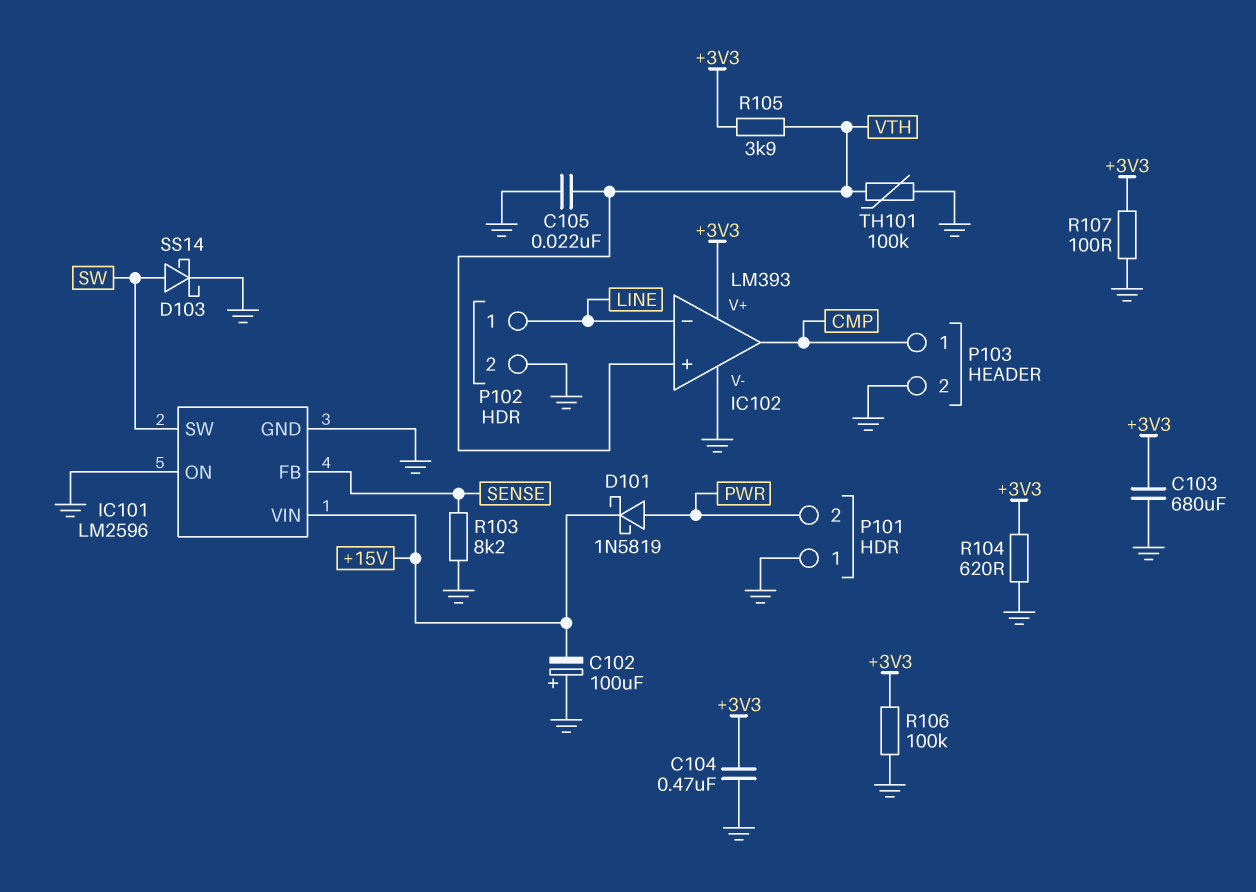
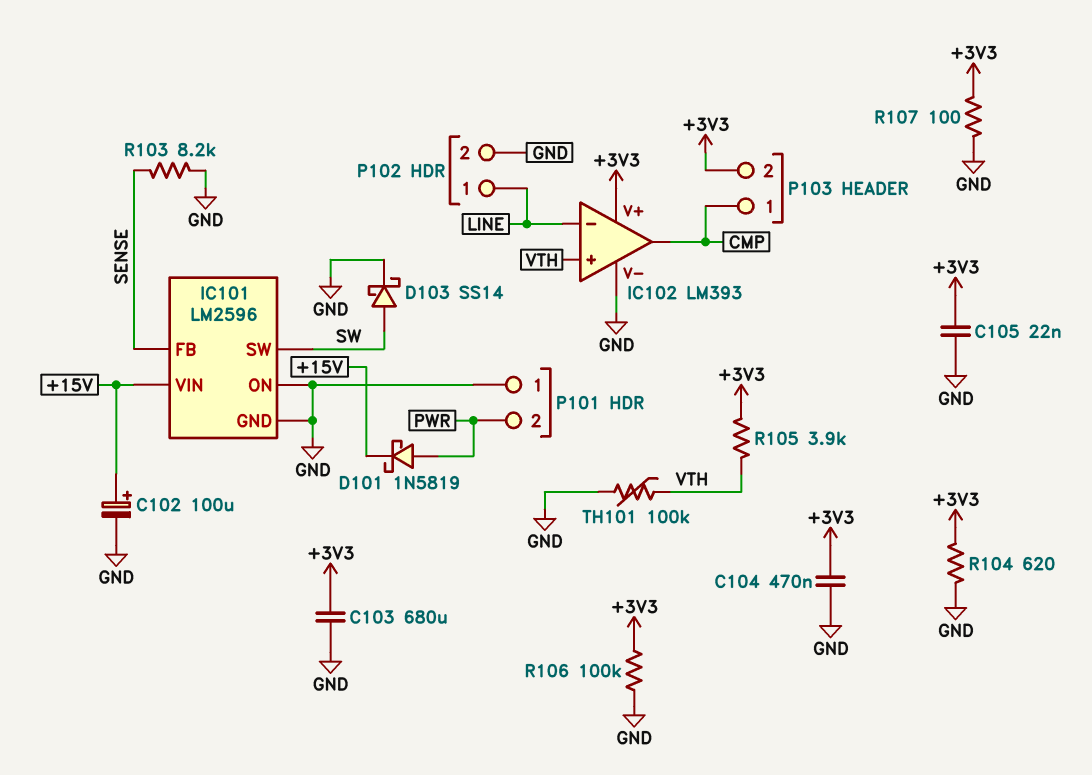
C102: 100uF (plus GND, minus +15V) -> 100uF (plus +15V, minus GND)
C105: 22nF (GND, VTH) -> 22nF (+3V3, GND)
P103 pin 2: GND -> +3V3

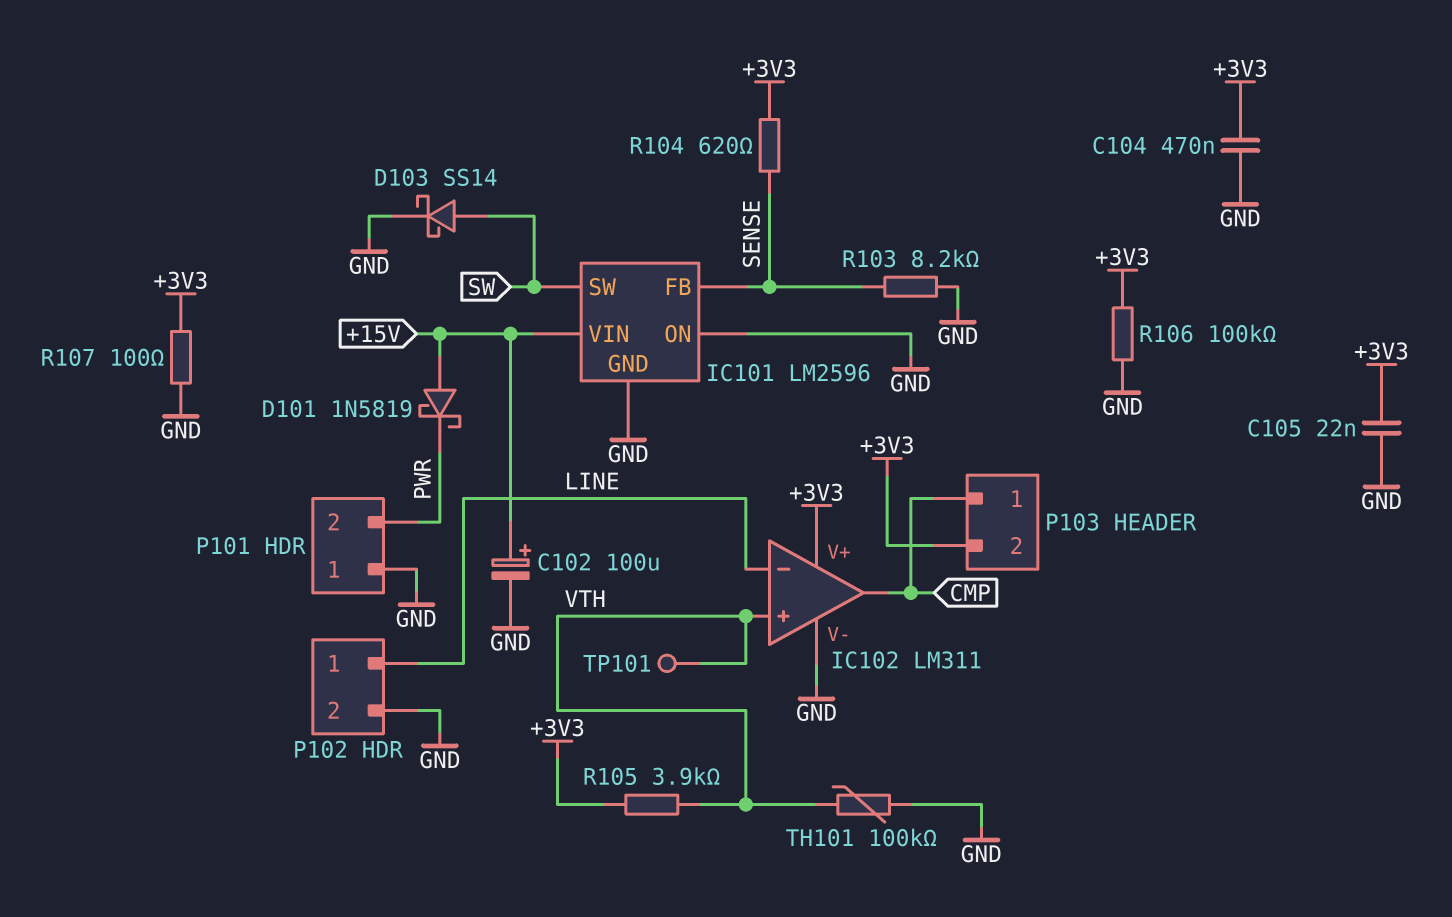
C103: 680uF (+3V3, GND) -> none
D101: schottky 1N5819 (A PWR, K +15V) -> schottky 1N5819 (A +15V, K PWR)
IC102: LM393 -> LM311
R104: 620 (+3V3, GND) -> 620 (+3V3, SENSE)
TP101: none -> test point (VTH)

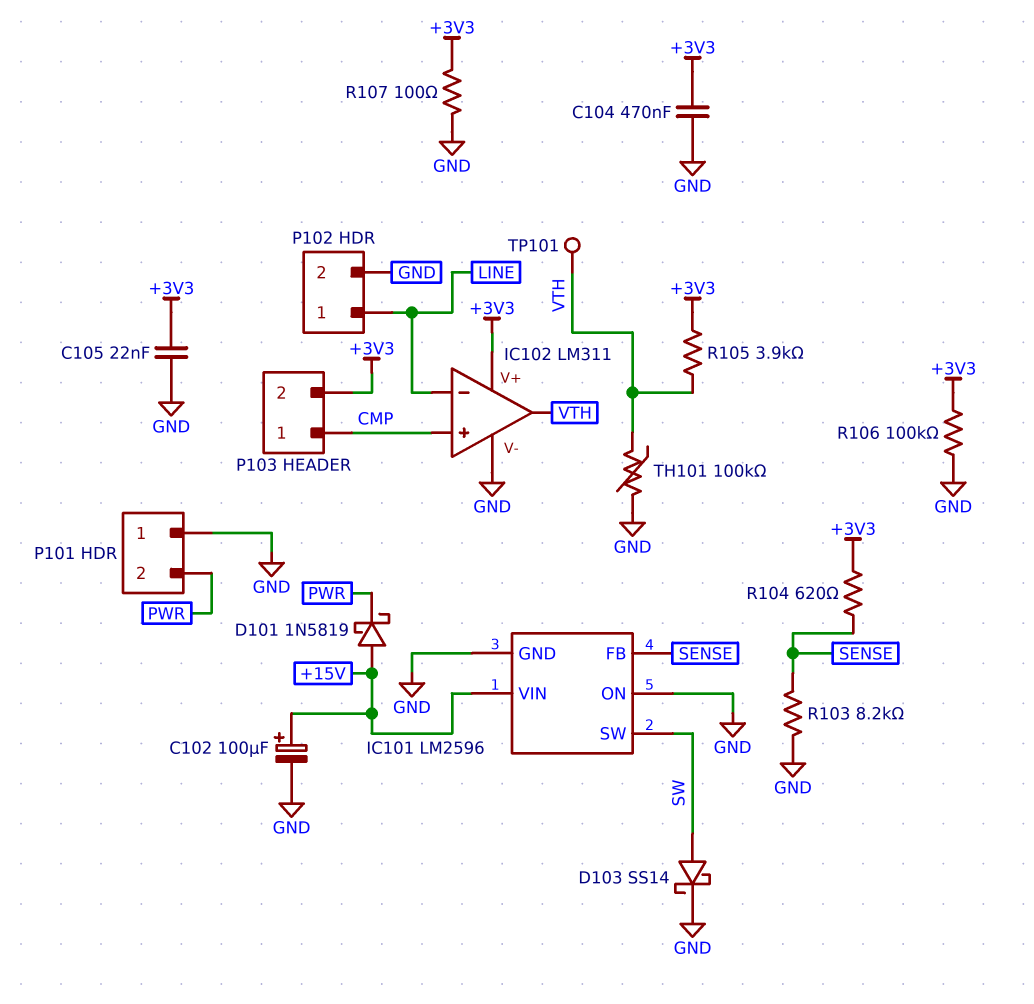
IC102 pin in+: VTH -> CMP
IC102 pin out: CMP -> VTH

